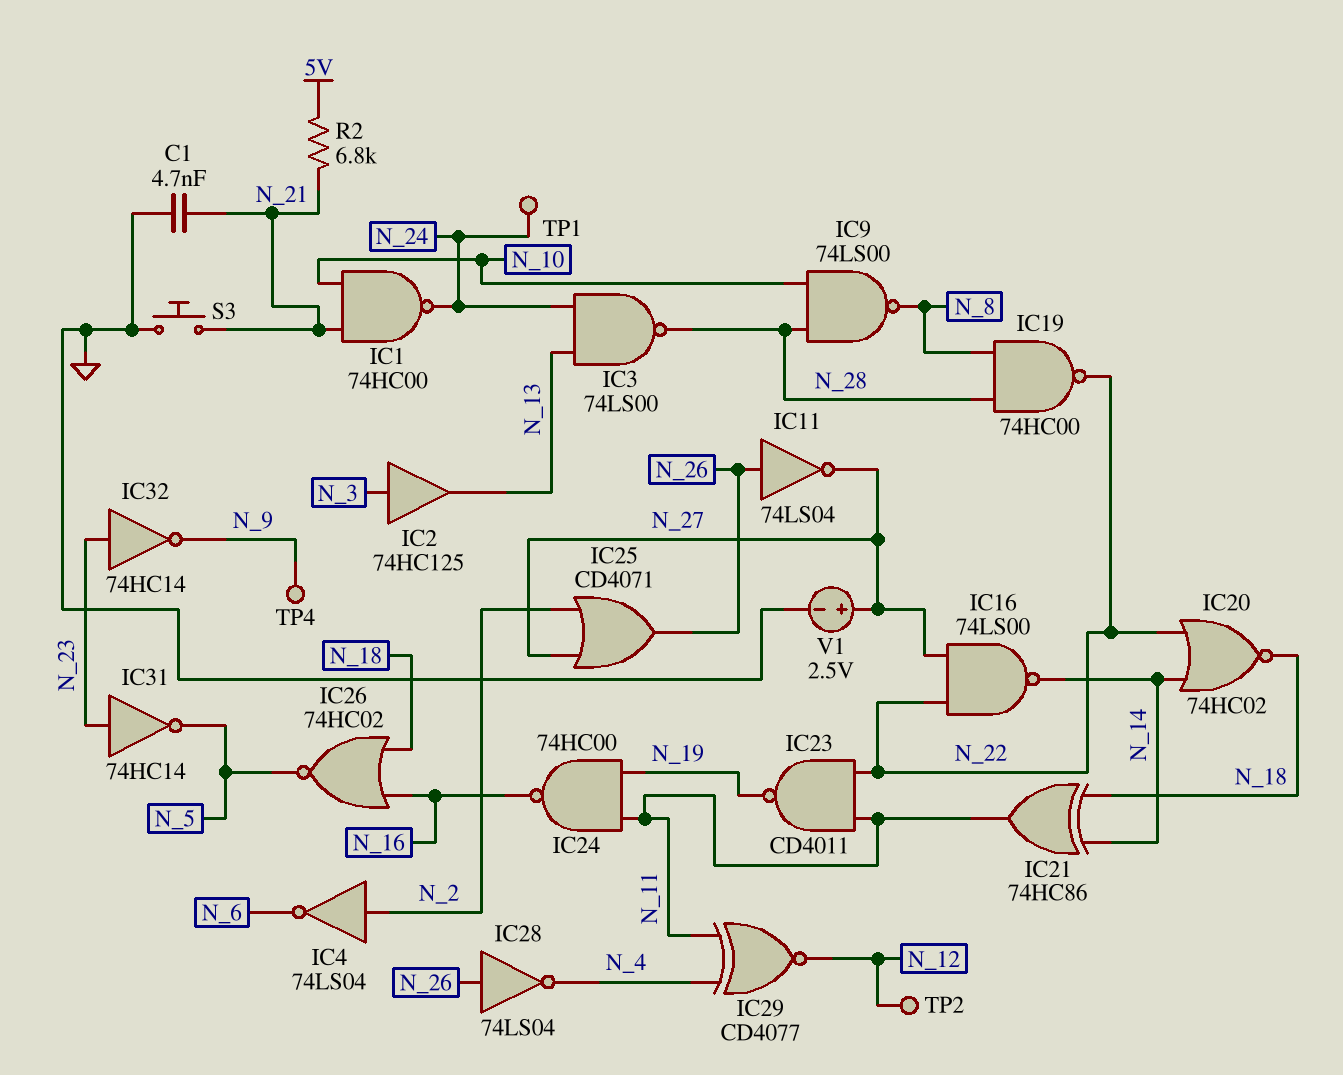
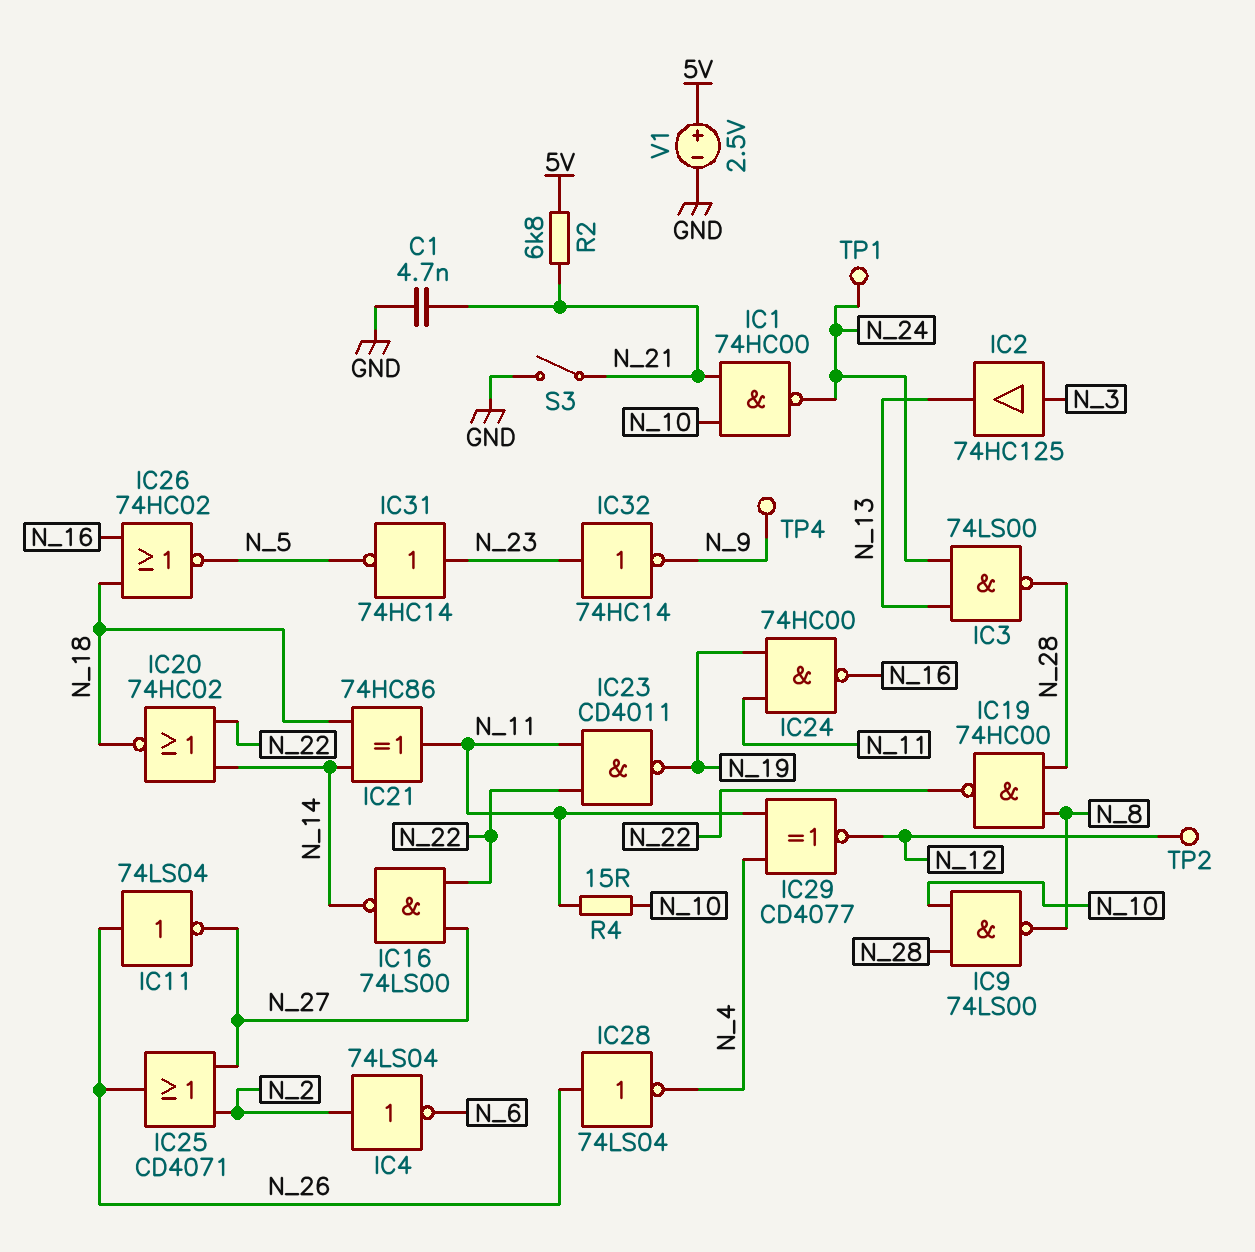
R4: none -> 15 (N_10, N_11)
S3: button (GND, N_21) -> switch (GND, N_21)
V1: 2.5V (plus N_27, minus GND) -> 2.5V (plus 5V, minus GND)

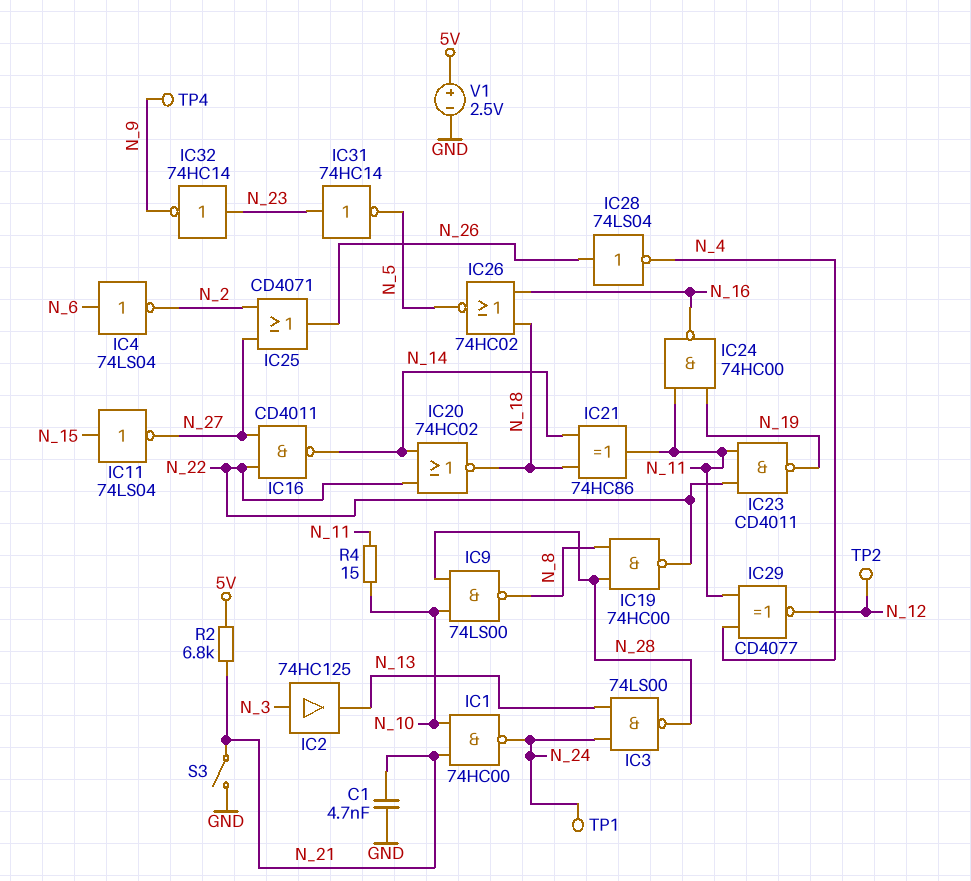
IC4: NOT 74LS04 (in N_2, out N_6) -> NOT 74LS04 (in N_6, out N_2)
IC11: NOT 74LS04 (in N_26, out N_27) -> NOT 74LS04 (in N_15, out N_27)
IC16: NAND 74LS00 (in N_22, in N_27, out N_14) -> NAND CD4011 (in N_22, in N_27, out N_14)

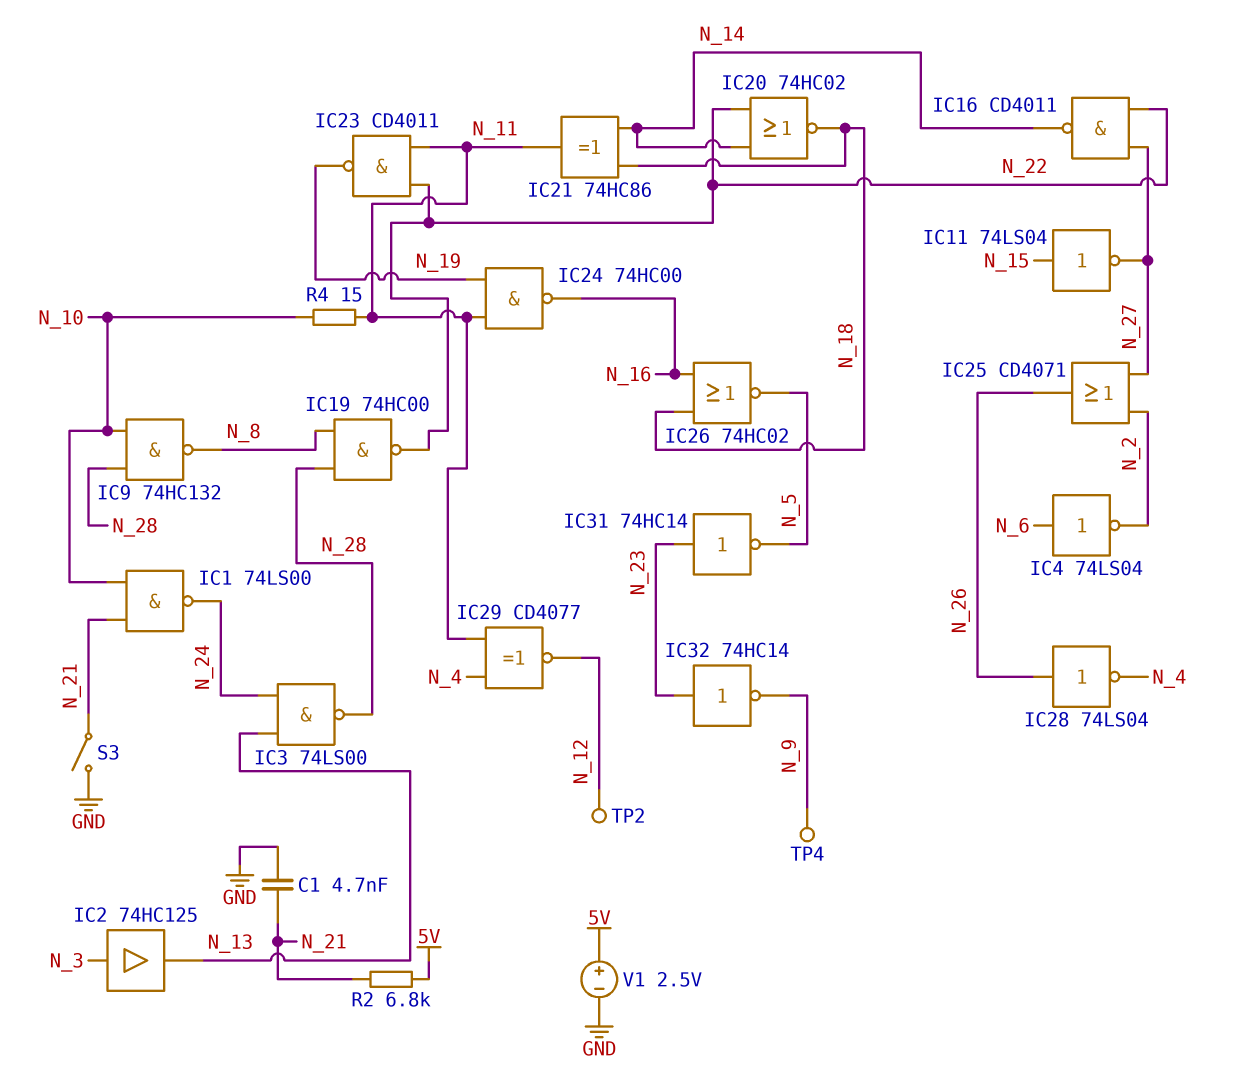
IC1: NAND 74HC00 (in N_10, in N_21, out N_24) -> NAND 74LS00 (in N_10, in N_21, out N_24)
IC9: NAND 74LS00 (in N_10, in N_28, out N_8) -> NAND 74HC132 (in N_10, in N_28, out N_8)
TP1: test point (N_24) -> none

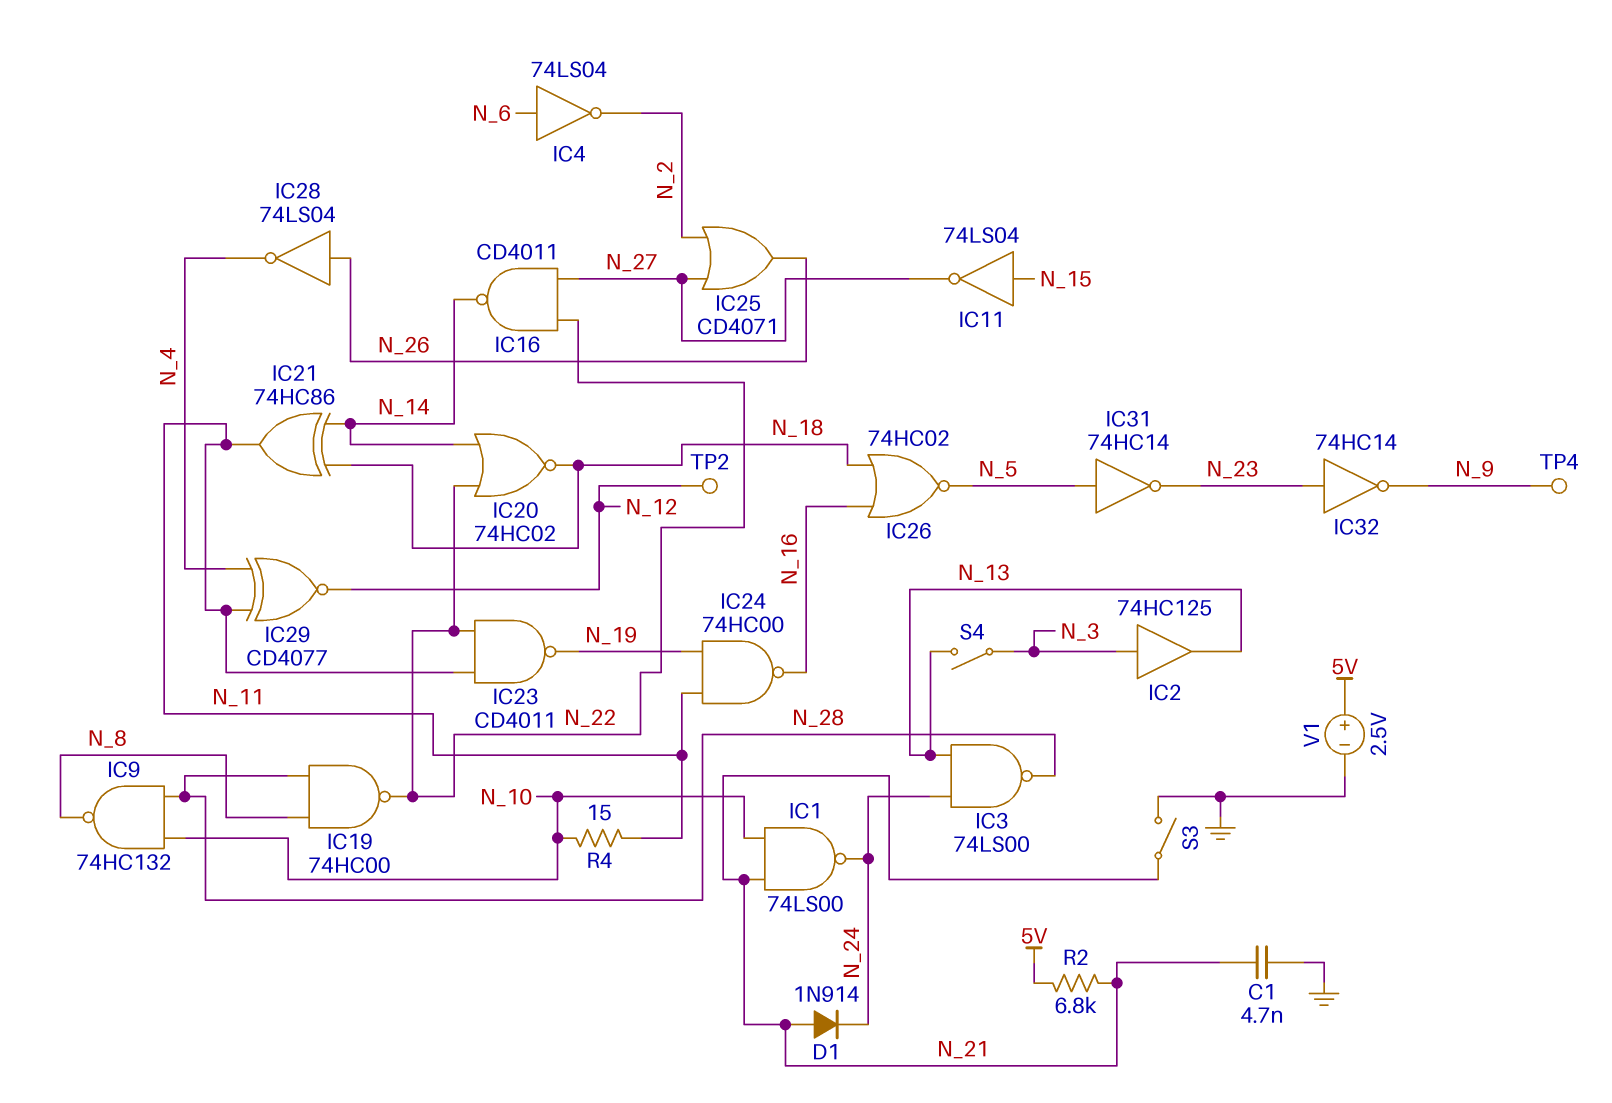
D1: none -> diode 1N914 (A N_21, K N_24)
IC31: NOT 74HC14 (in N_23, out N_5) -> NOT 74HC14 (in N_5, out N_23)
S4: none -> switch (N_3, N_13)

